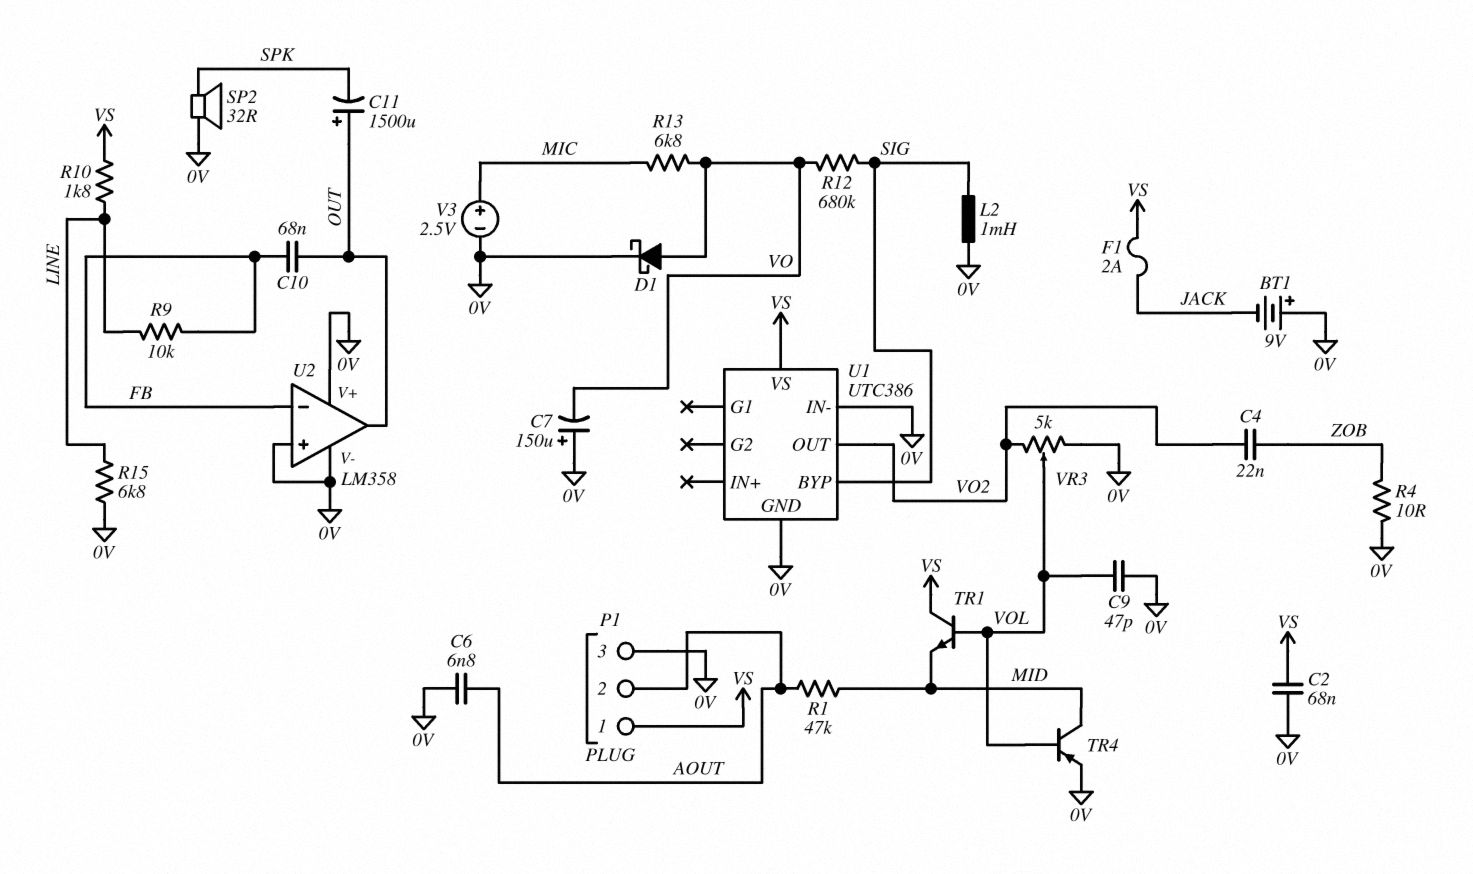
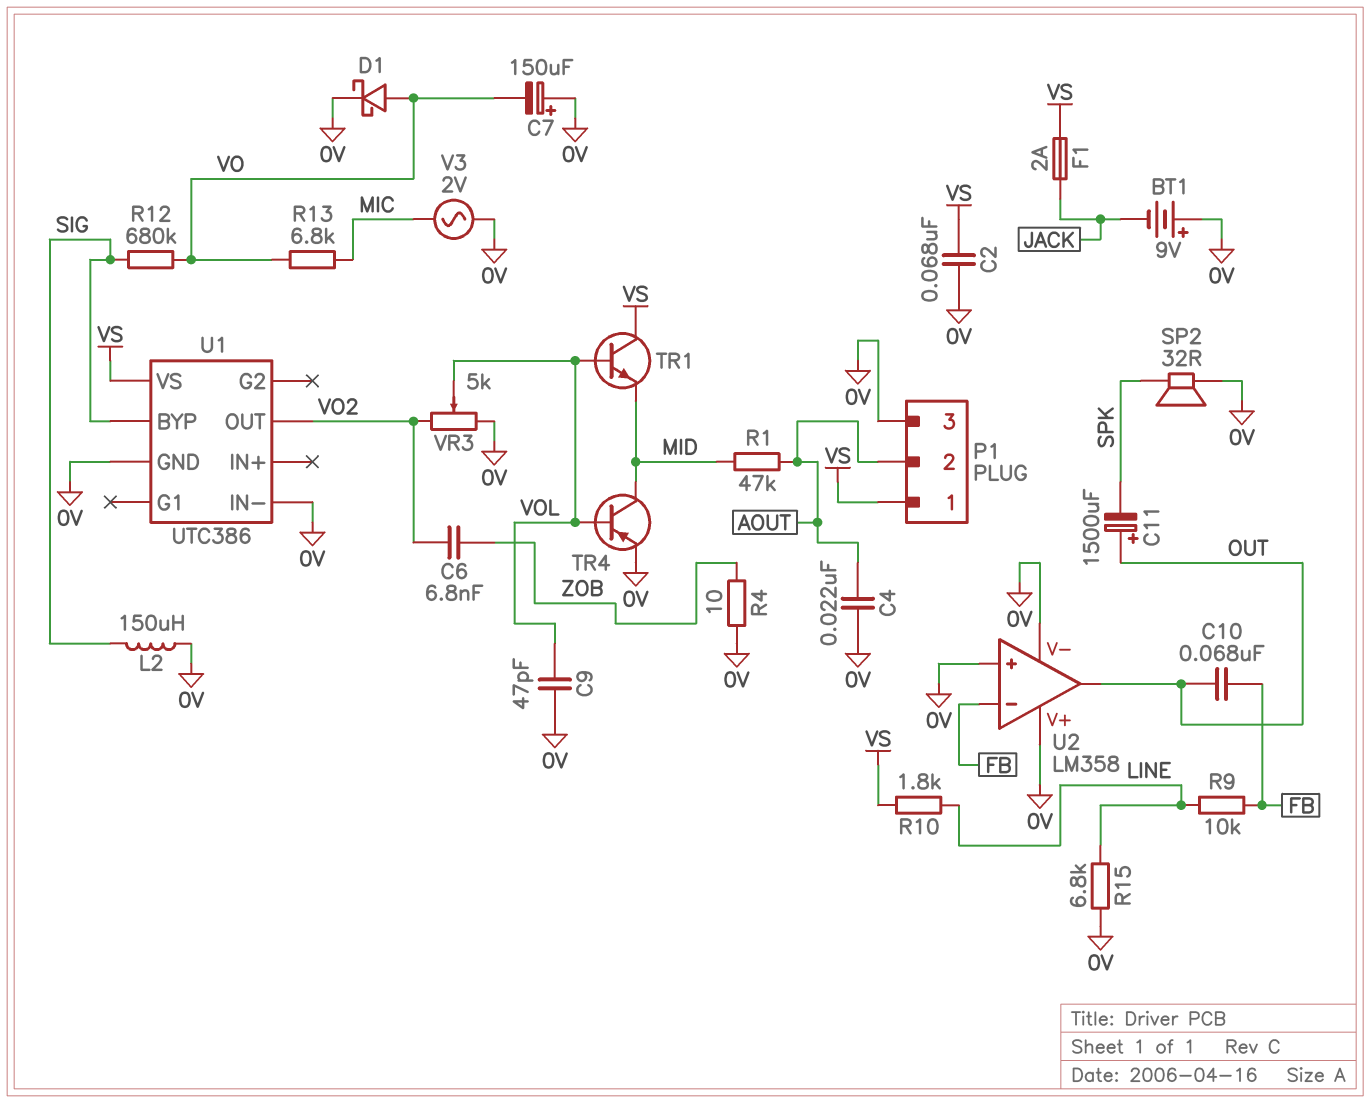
C4: 22nF (VO2, ZOB) -> 22nF (0V, AOUT)
C6: 6.8nF (0V, AOUT) -> 6.8nF (VO2, ZOB)
L2: 1mH (0V, SIG) -> 150uH (0V, SIG)
V3: 2.5V (plus MIC, minus 0V) -> AC 2V (0V, MIC)

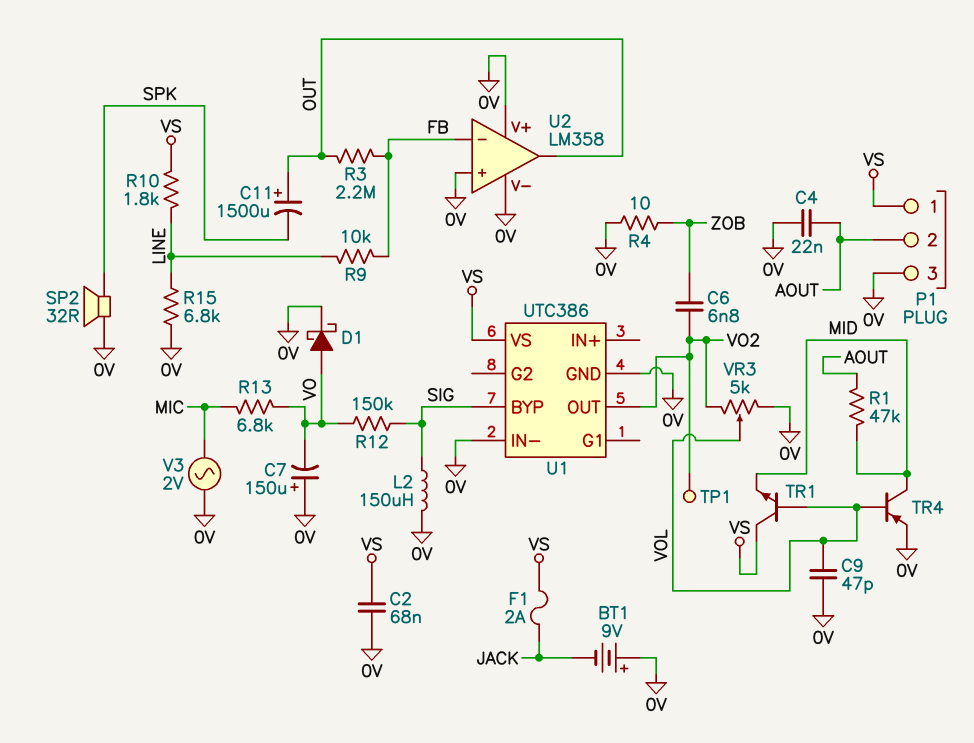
C10: 68nF (FB, OUT) -> none
R3: none -> 2.2M (FB, OUT)
R12: 680k (SIG, VO) -> 150k (SIG, VO)
TP1: none -> test point (VO2)

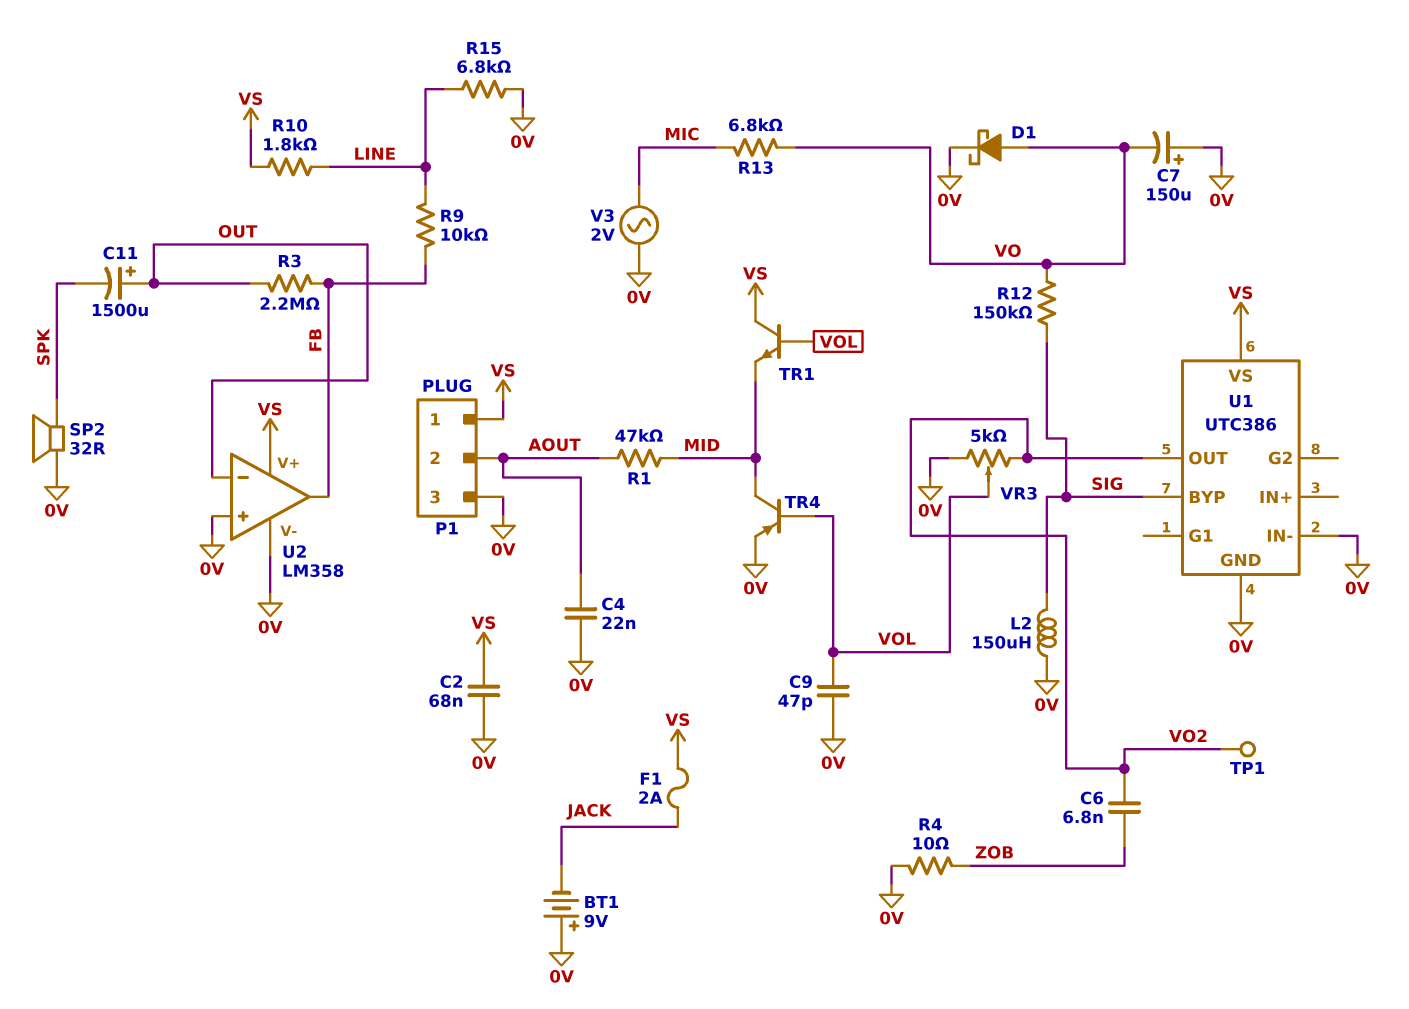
U2 pin V+: 0V -> VS
U2 pin in-: FB -> OUT
U2 pin out: OUT -> FB

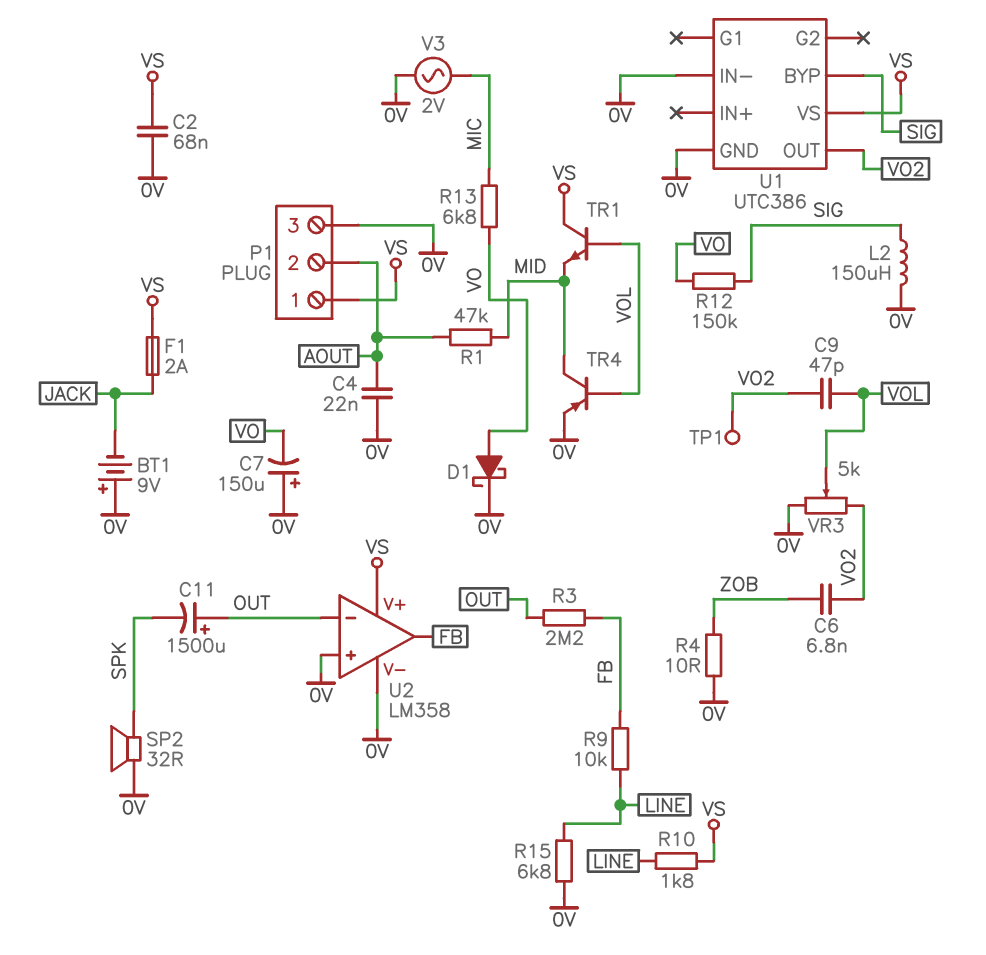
C9: 47pF (0V, VOL) -> 47pF (VO2, VOL)

